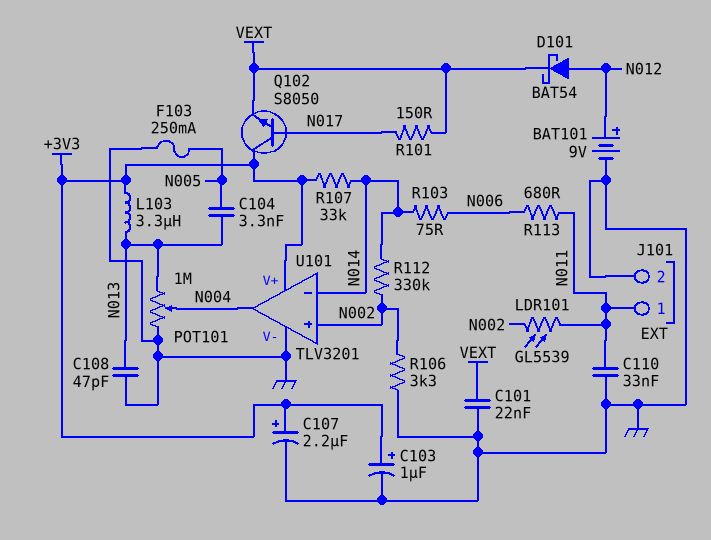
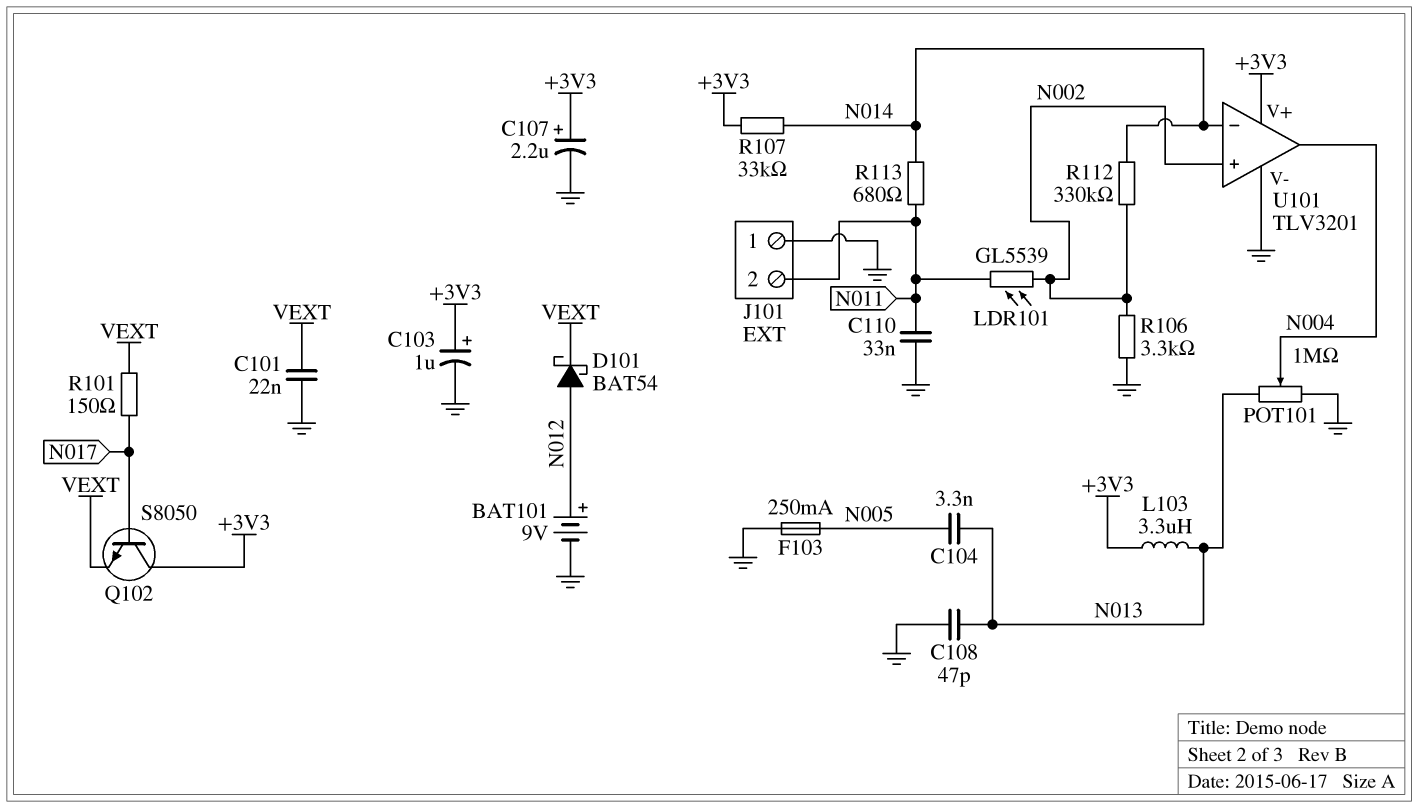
J101 pin 1: N011 -> GND
J101 pin 2: GND -> N011
R103: 75 (N006, N014) -> none
R113: 680 (N006, N011) -> 680 (N011, N014)

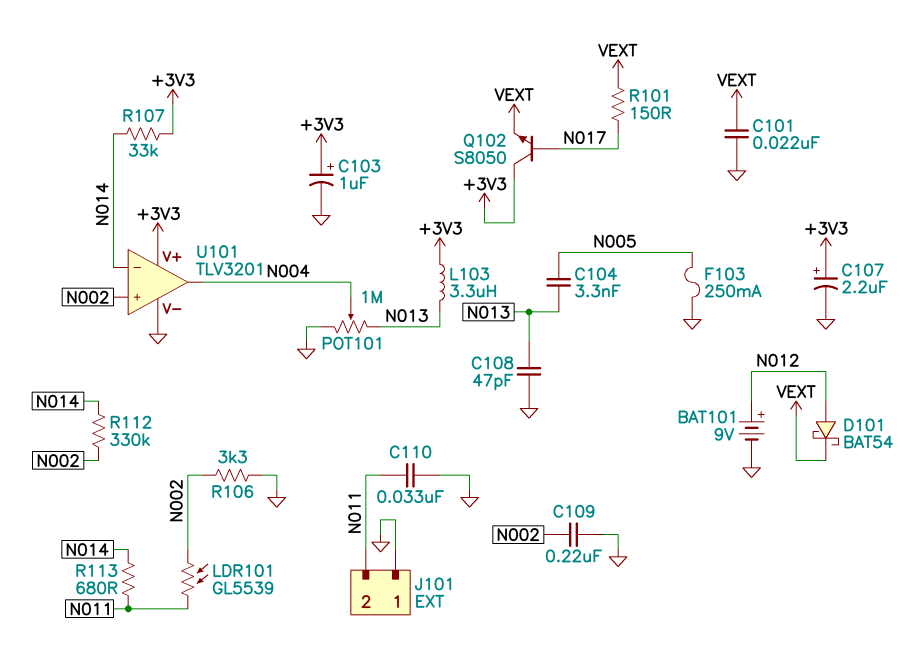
C109: none -> 220nF (GND, N002)

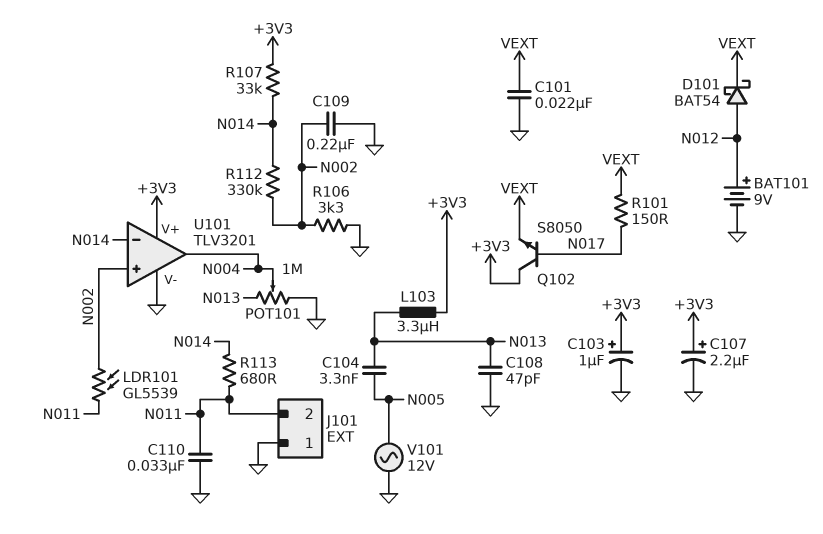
F103: 250mA (GND, N005) -> none
V101: none -> AC 12V (GND, N005)

